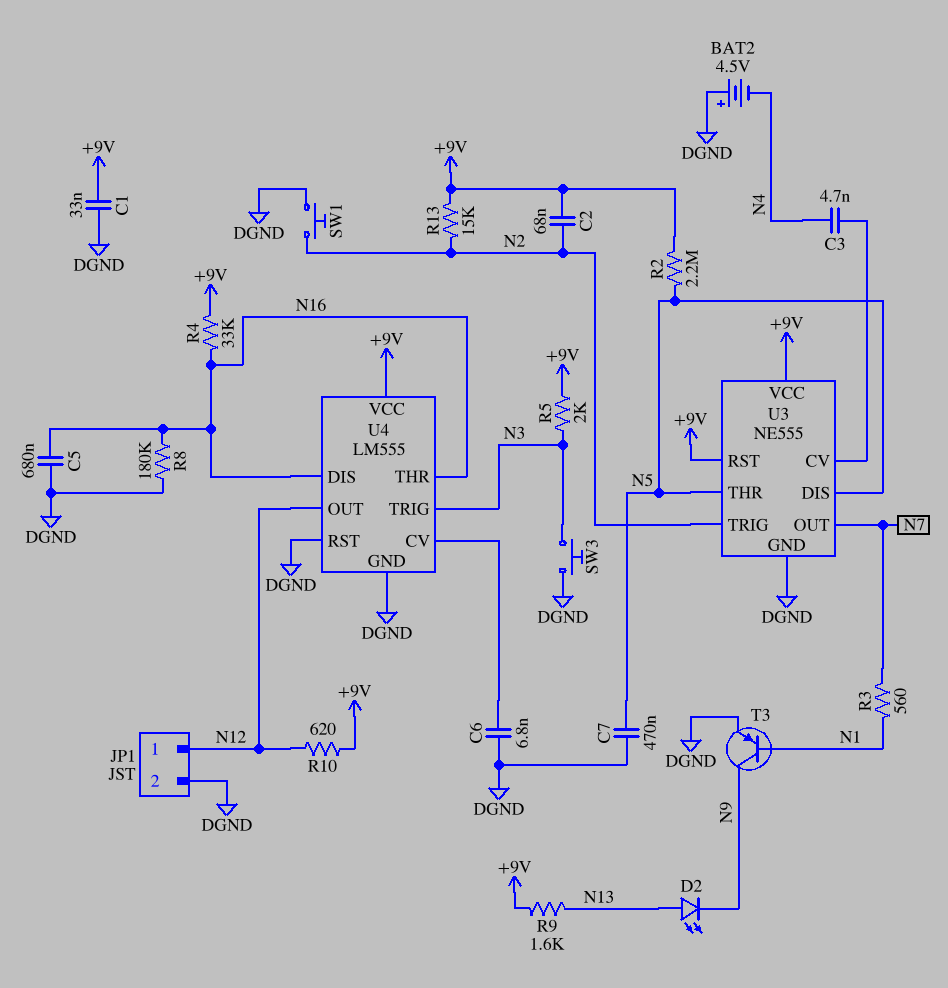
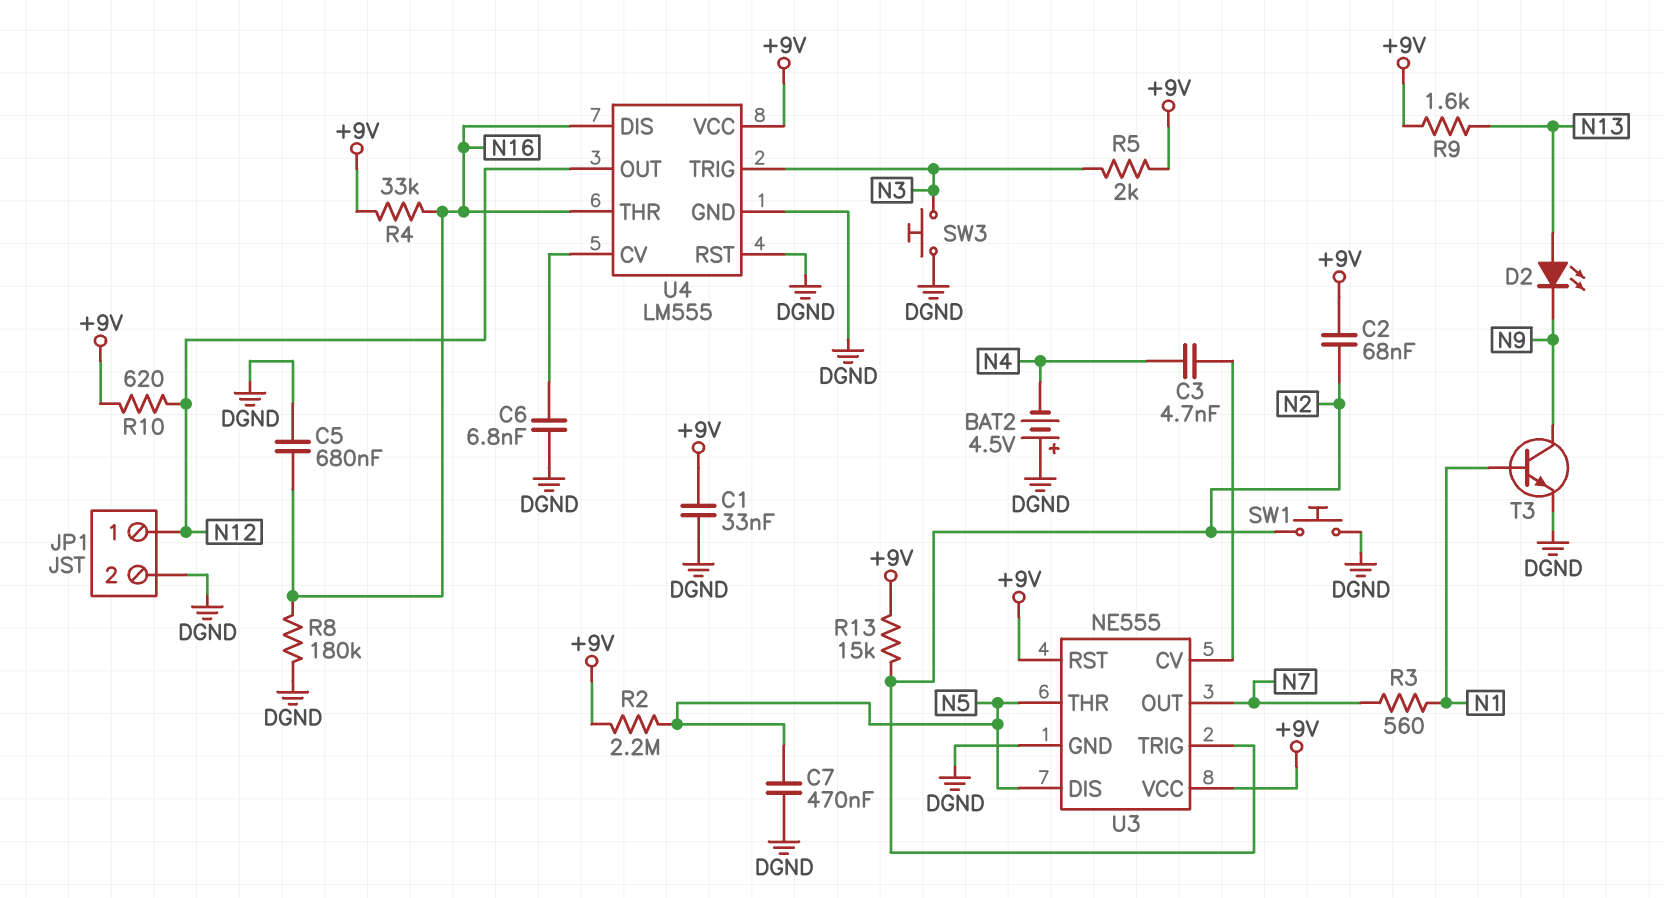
T3: PNP (B N1, C N9, E DGND) -> NPN (B N1, C N9, E DGND)

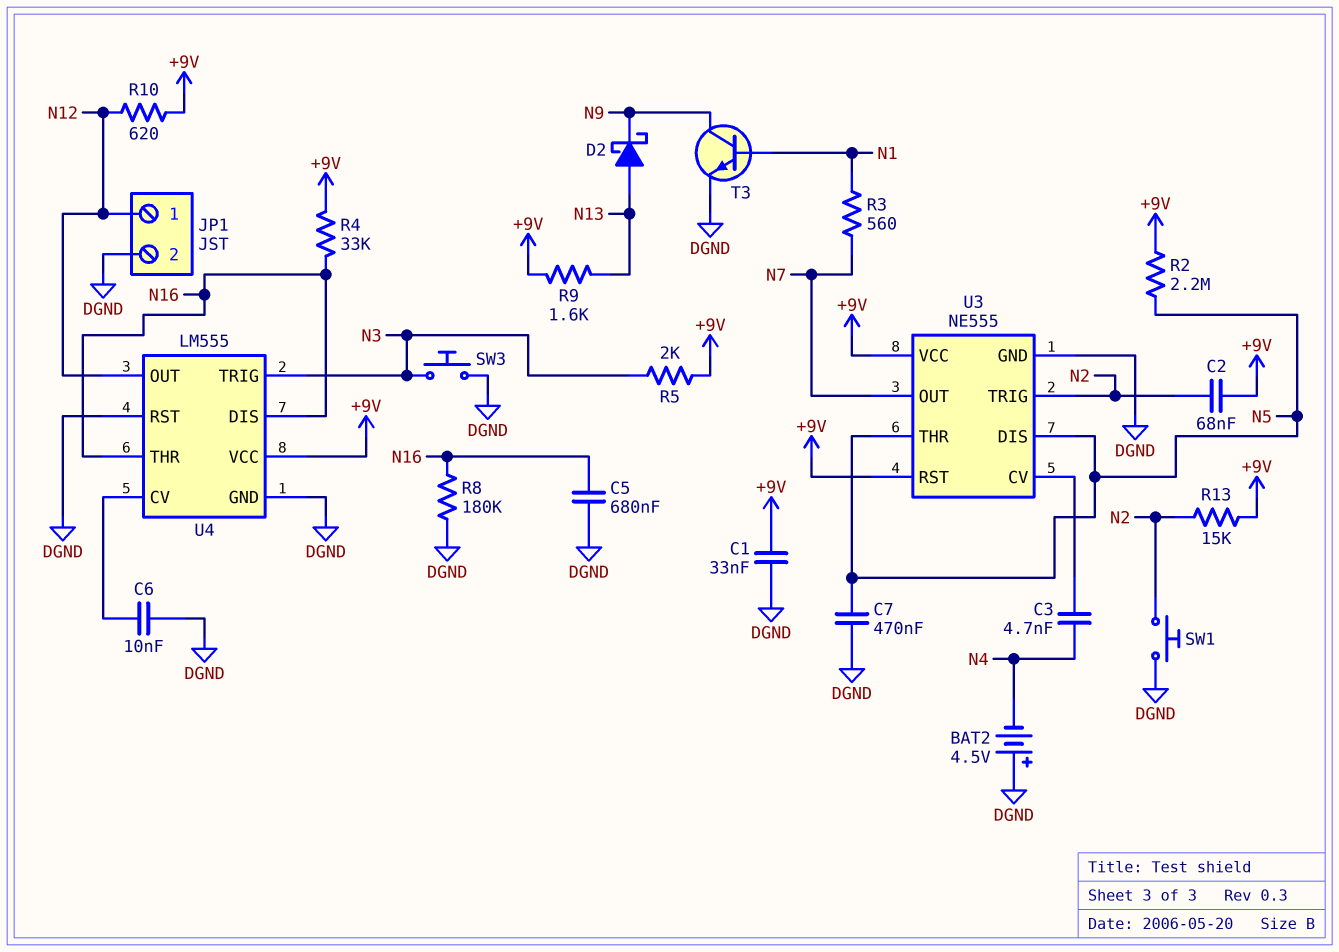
C6: 6.8nF (DGND, U4/CV) -> 10nF (DGND, U4/CV)
D2: LED (A N13, K N9) -> schottky (A N13, K N9)

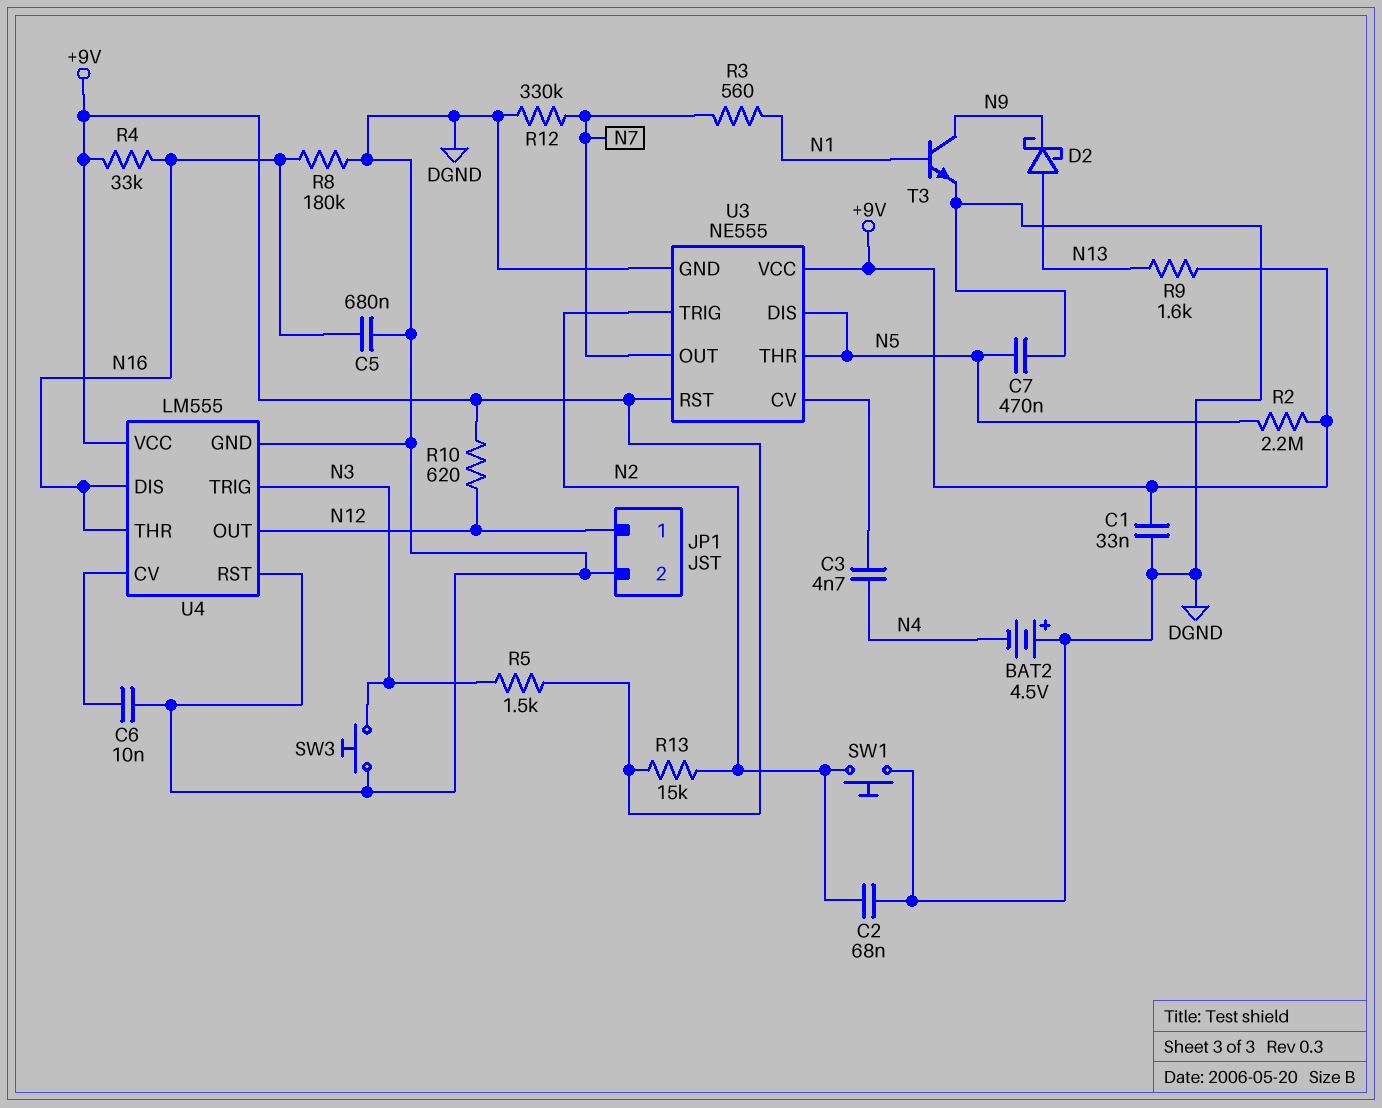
C2: 68nF (+9V, N2) -> 68nF (DGND, N2)
R5: 2k (+9V, N3) -> 1.5k (+9V, N3)
R12: none -> 330k (DGND, N7)

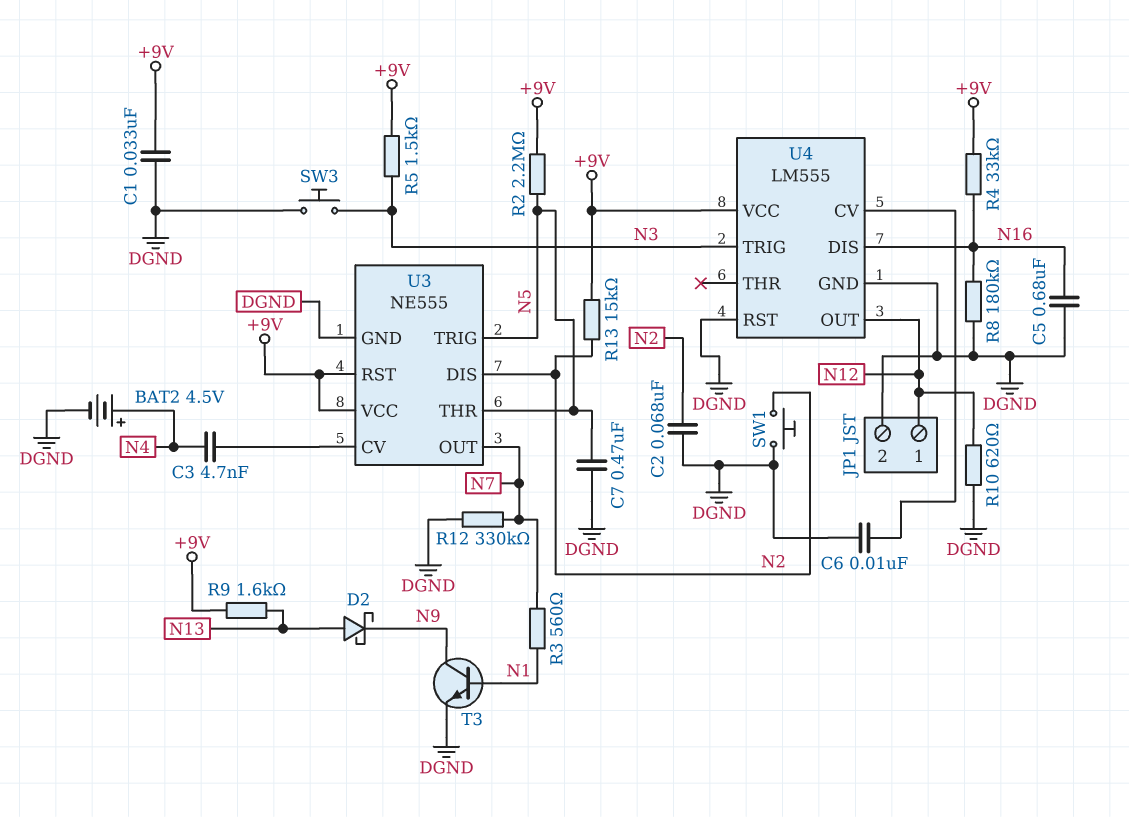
BAT2: 4.5V (plus DGND, minus N4) -> 4.5V (plus N4, minus DGND)
R10: 620 (+9V, N12) -> 620 (DGND, N12)
U3 pin DIS: N5 -> N2
U3 pin TRIG: N2 -> N5
U4 pin THR: N16 -> none

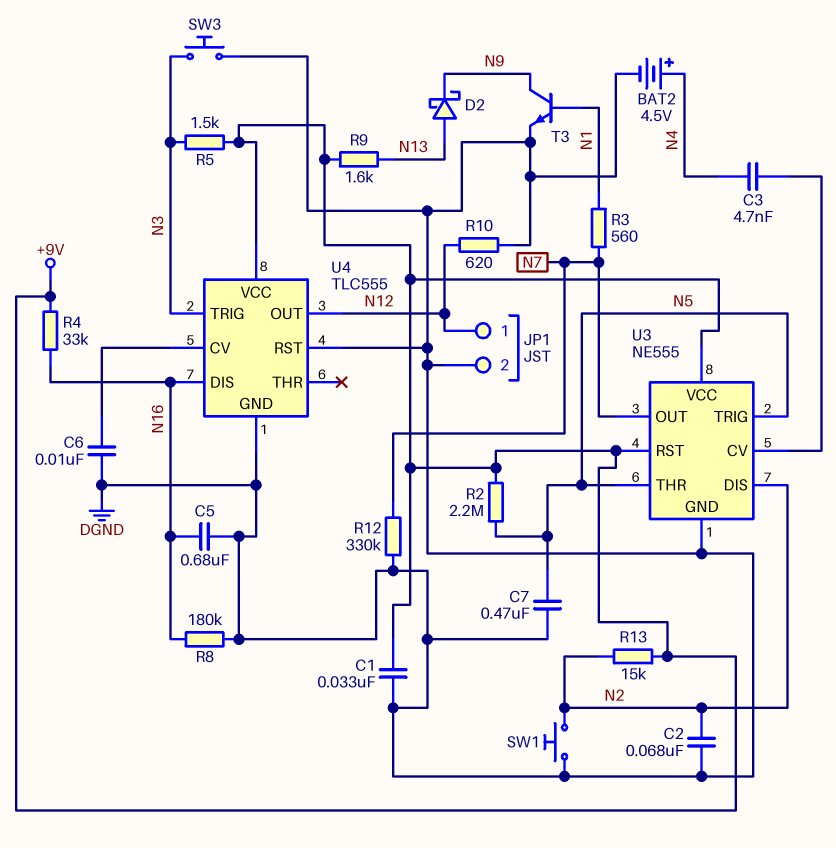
U4: LM555 -> TLC555

